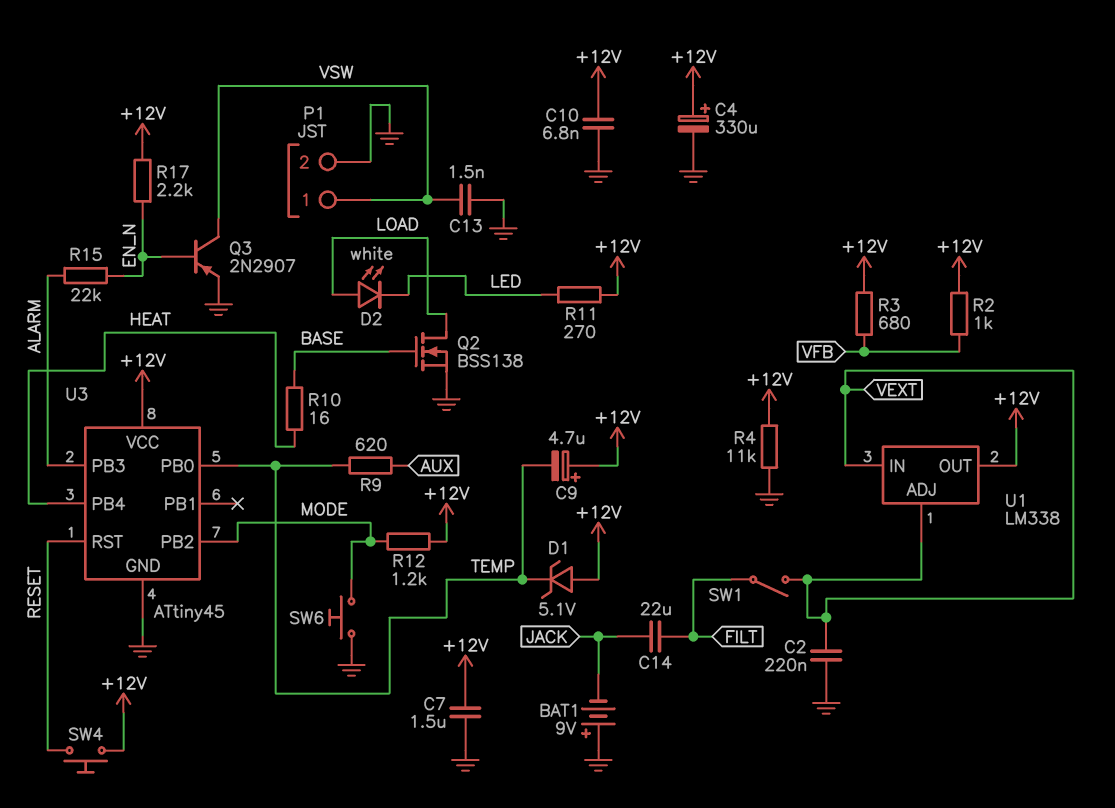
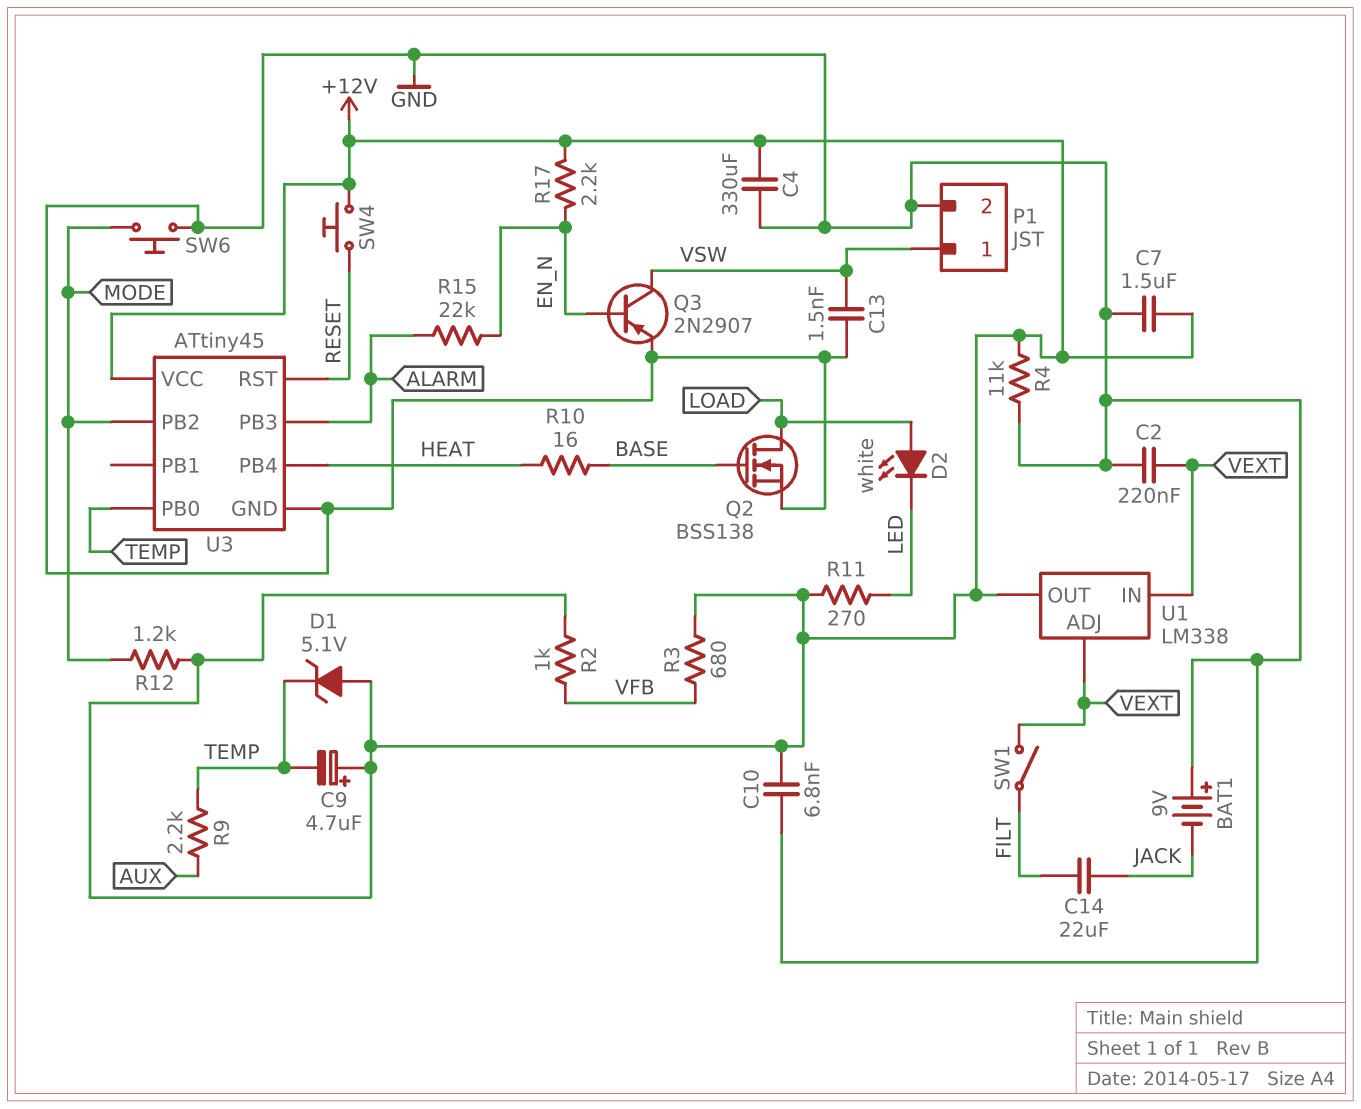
C4: 330uF (plus +12V, minus GND) -> 330uF (+12V, GND)
R9: 620 (AUX, TEMP) -> 2.2k (AUX, TEMP)

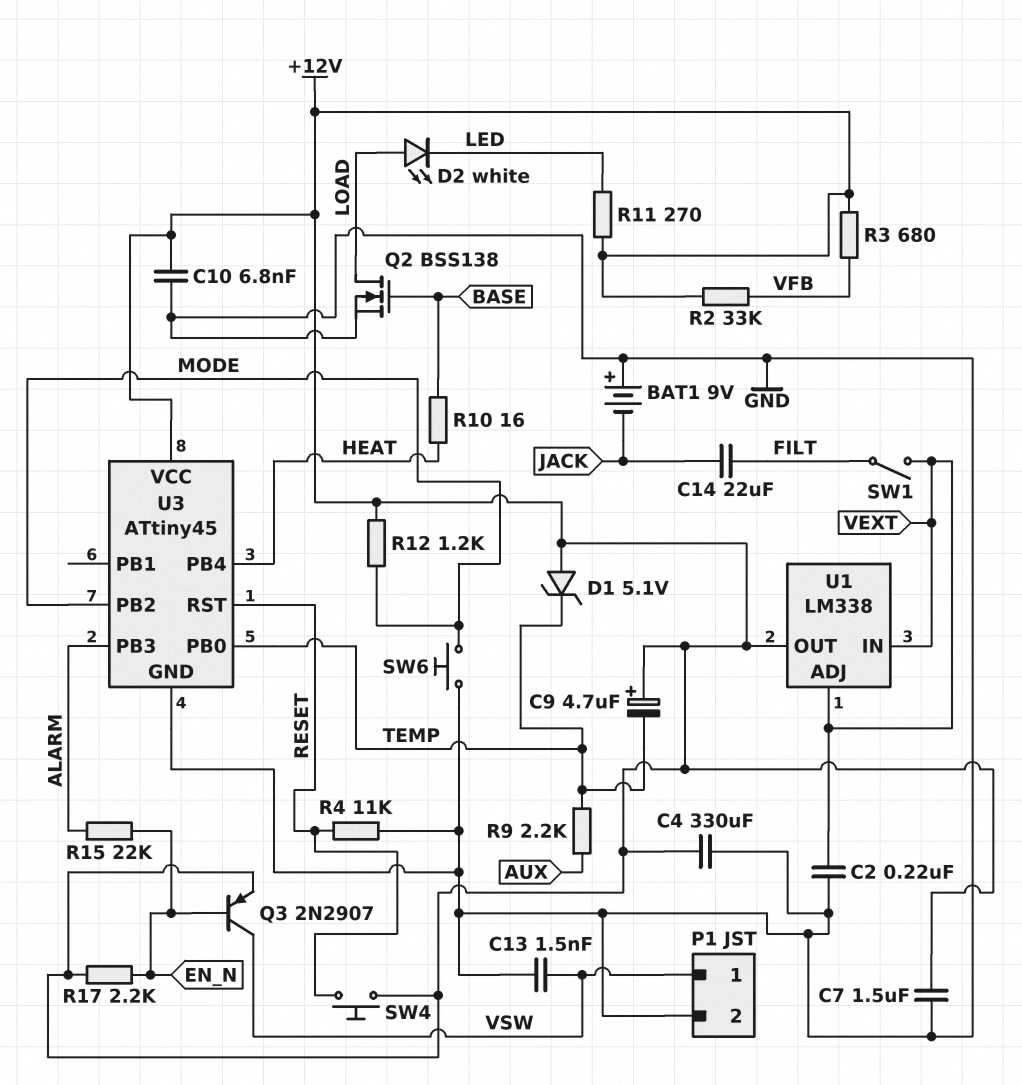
Q3: PNP 2N2907 (B EN_N, C VSW, E GND) -> PNP 2N2907 (B EN_N, C VSW, E +12V)
R2: 1k (+12V, VFB) -> 33k (+12V, VFB)
R4: 11k (+12V, GND) -> 11k (GND, RESET)

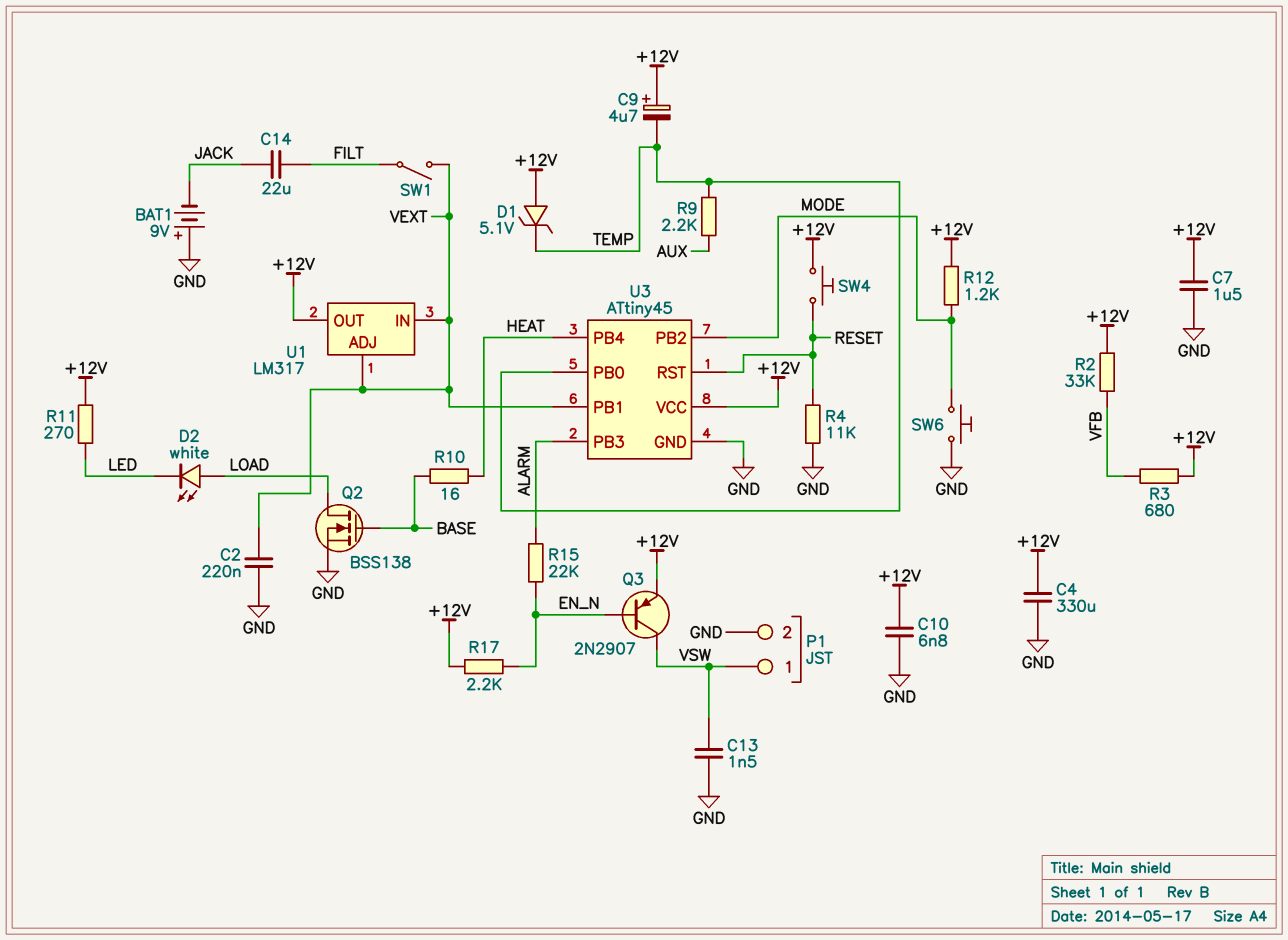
U1: LM338 -> LM317
U3 pin PB1: none -> VEXT

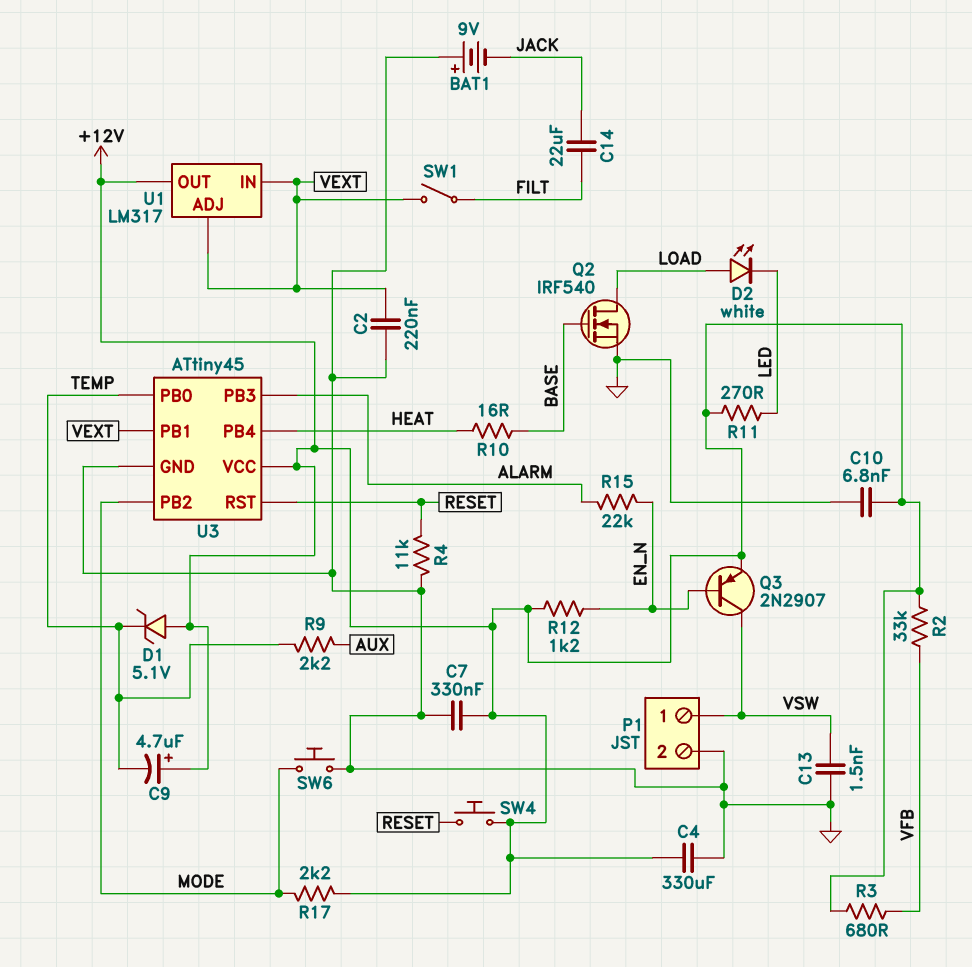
C7: 1.5uF (+12V, GND) -> 330nF (+12V, GND)
Q2: NMOS BSS138 (G BASE, D LOAD, S GND) -> NMOS IRF540 (G BASE, D LOAD, S GND)
R12: 1.2k (+12V, MODE) -> 1.2k (+12V, EN_N)
R17: 2.2k (+12V, EN_N) -> 2.2k (+12V, MODE)

